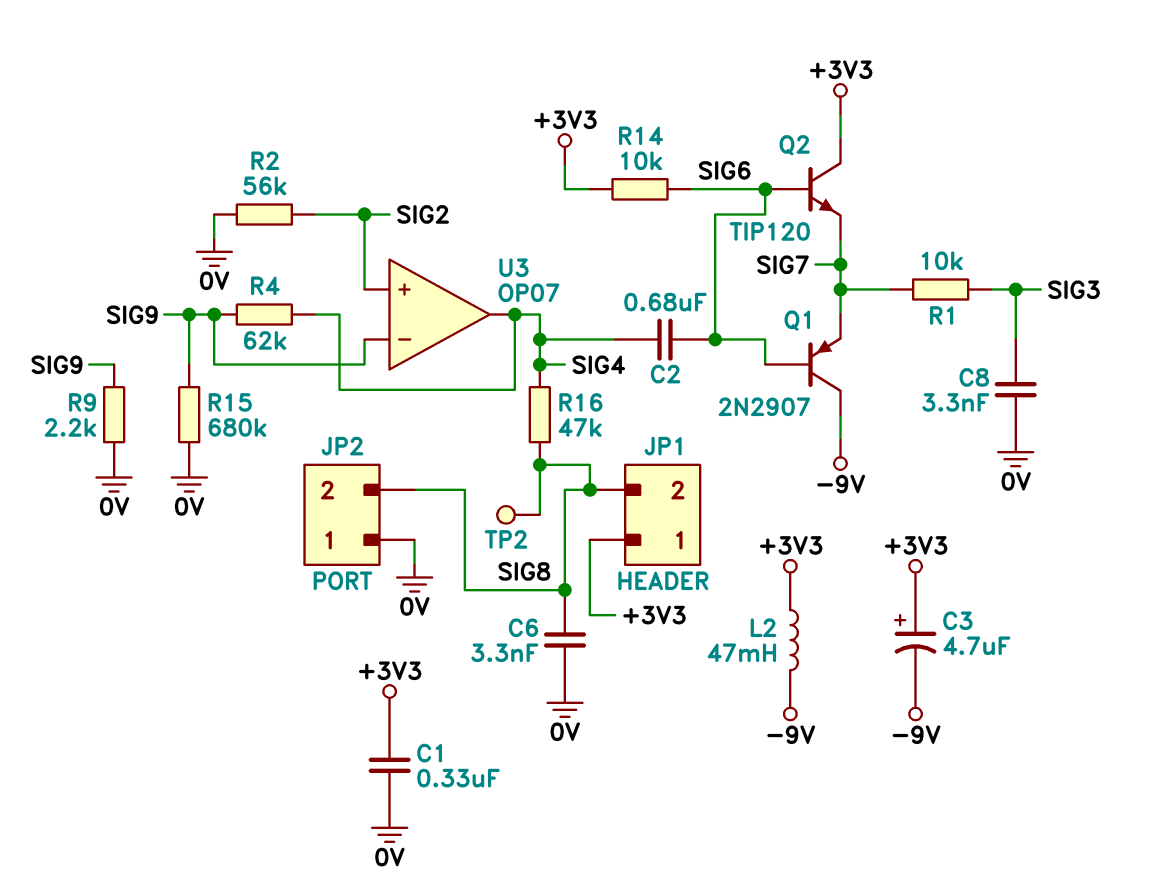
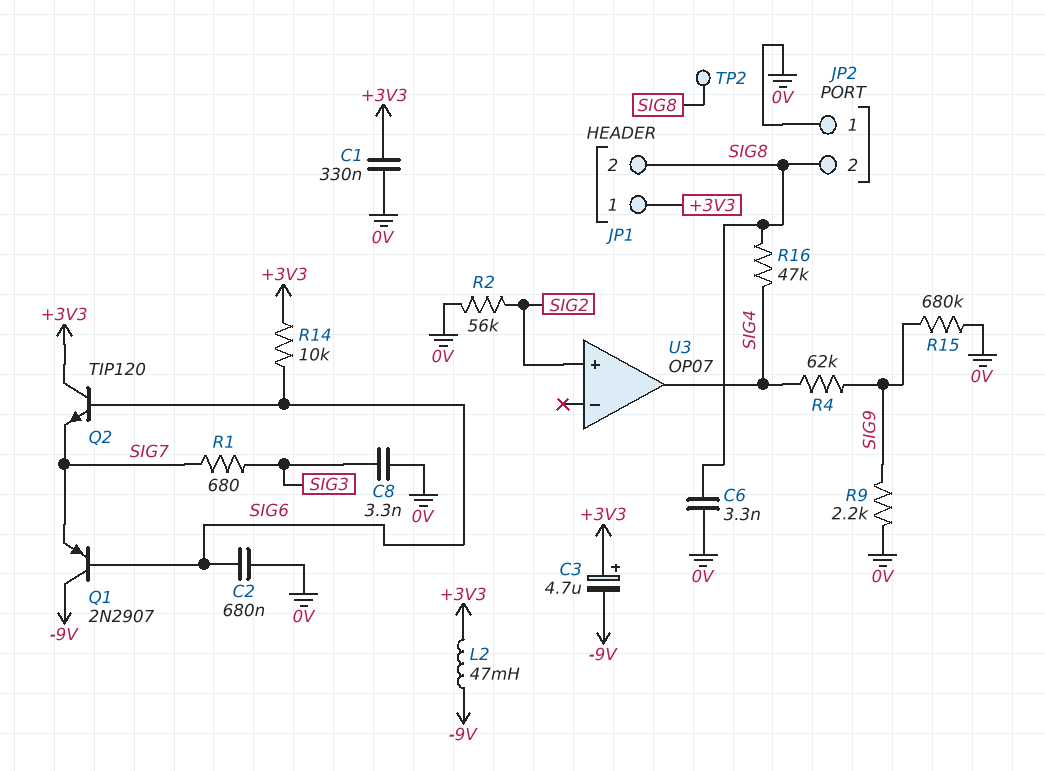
C2: 680nF (SIG4, SIG6) -> 680nF (0V, SIG6)
R1: 10k (SIG3, SIG7) -> 680 (SIG3, SIG7)
U3 pin in-: SIG9 -> none

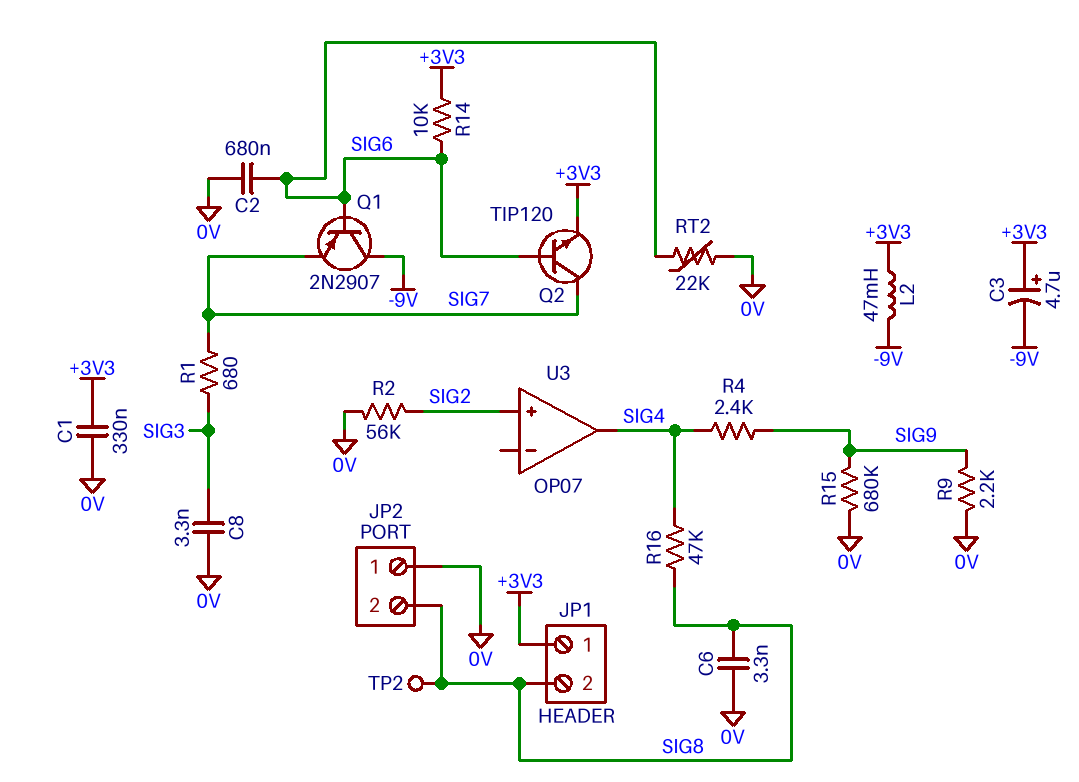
Q2: NPN TIP120 (B SIG6, C +3V3, E SIG7) -> NPN TIP120 (B SIG6, C SIG7, E +3V3)
R4: 62k (SIG4, SIG9) -> 2.4k (SIG4, SIG9)
RT2: none -> 22k (0V, SIG6)

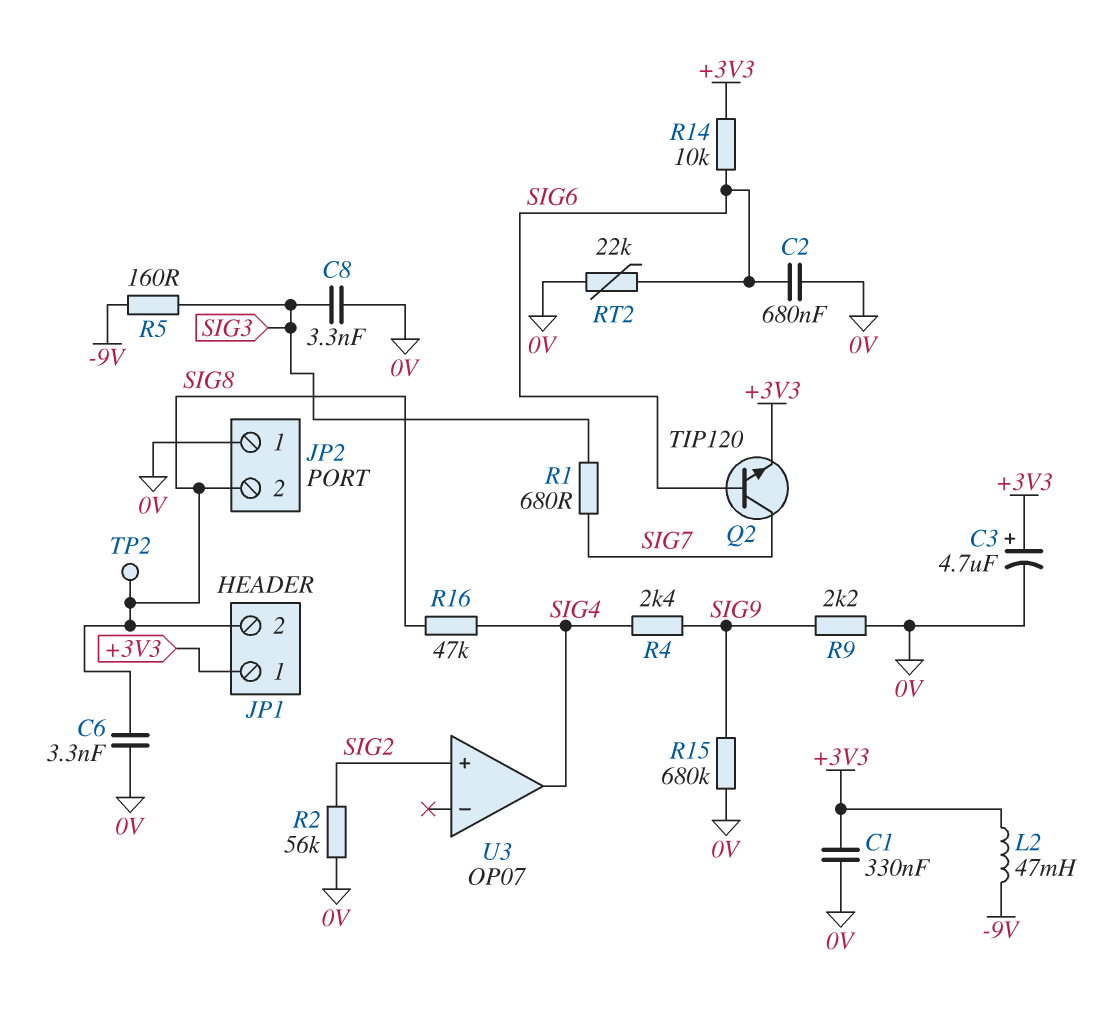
C3: 4.7uF (plus +3V3, minus -9V) -> 4.7uF (plus +3V3, minus 0V)
Q1: PNP 2N2907 (B SIG6, C -9V, E SIG7) -> none
R5: none -> 160 (-9V, SIG3)

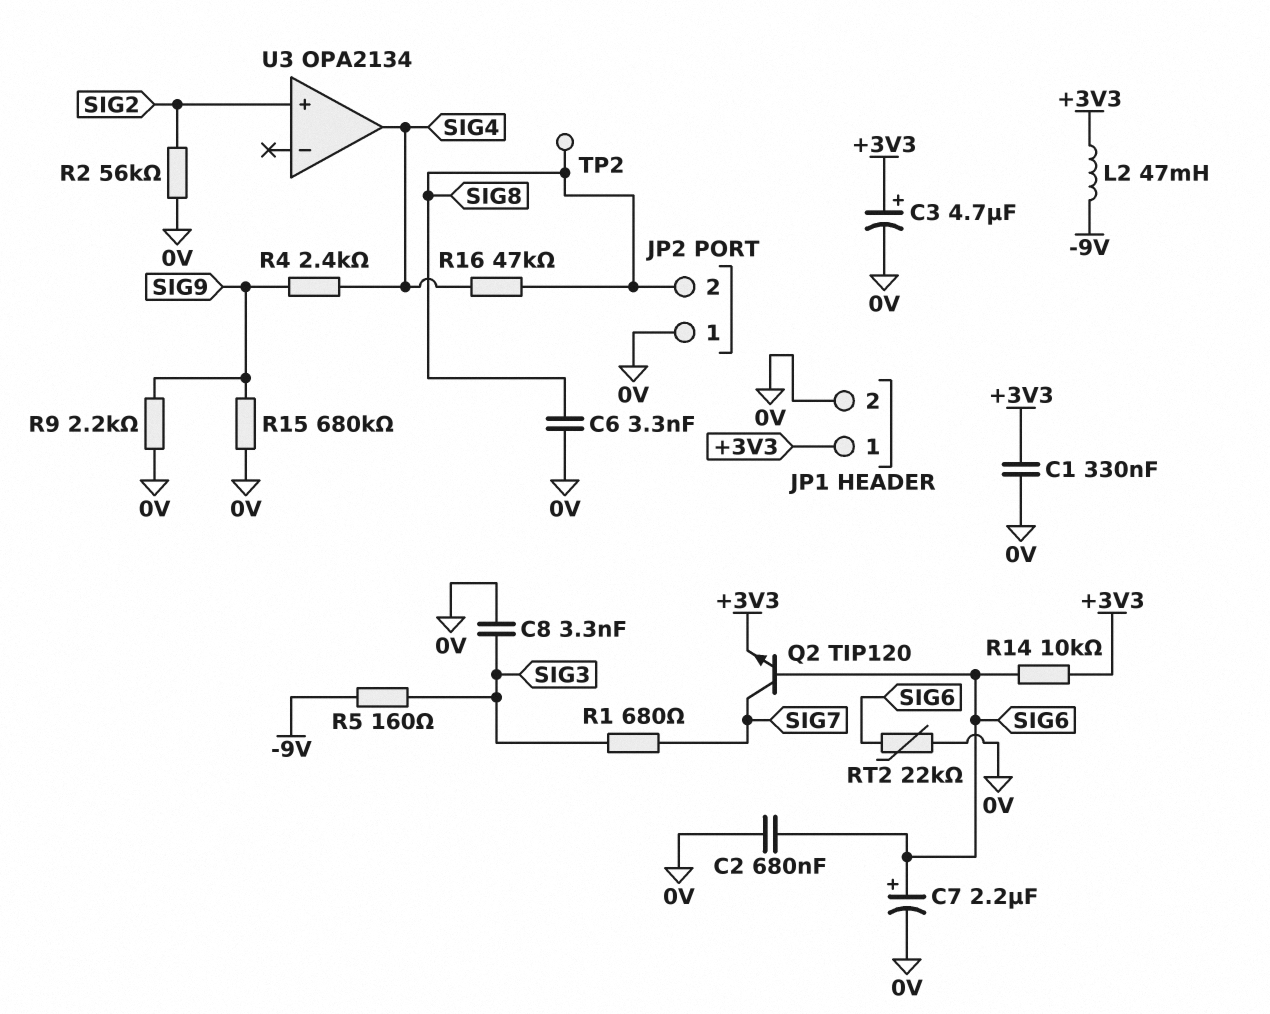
C7: none -> 2.2uF (plus SIG6, minus 0V)
JP1 pin 2: SIG8 -> 0V
U3: OP07 -> OPA2134

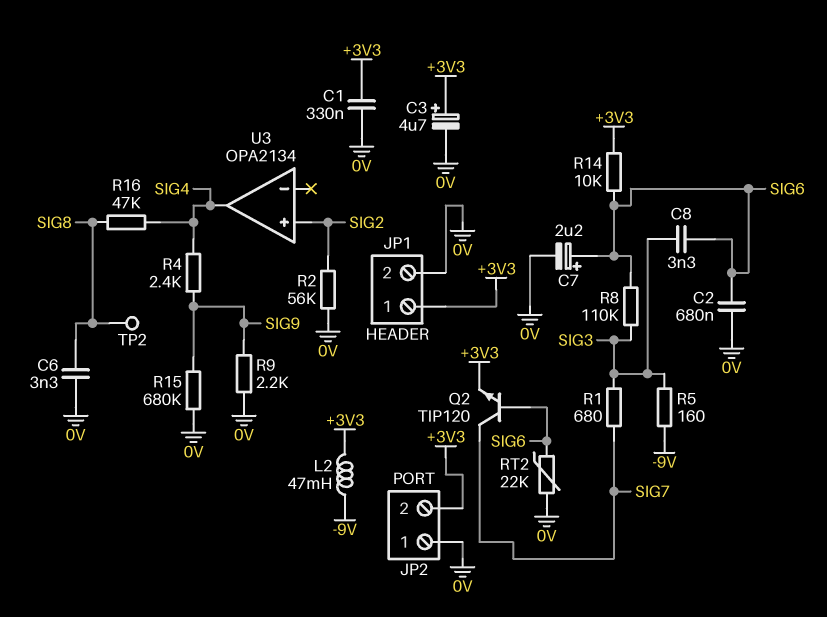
C8: 3.3nF (0V, SIG3) -> 3.3nF (SIG3, SIG6)
JP2 pin 2: SIG8 -> +3V3
R8: none -> 110k (SIG3, SIG6)

